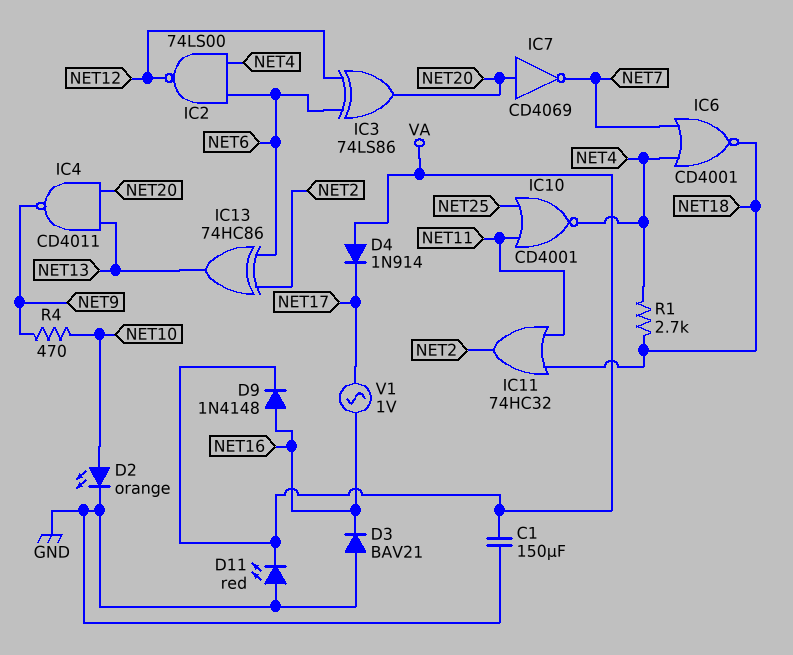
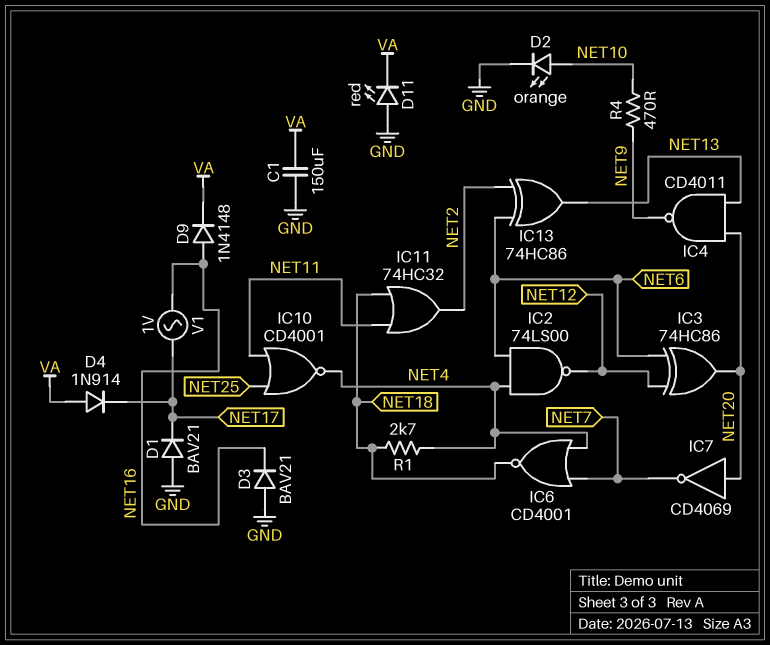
D1: none -> diode BAV21 (A GND, K NET17)
IC3: XOR 74LS86 (in NET6, in NET12, out NET20) -> XOR 74HC86 (in NET6, in NET12, out NET20)

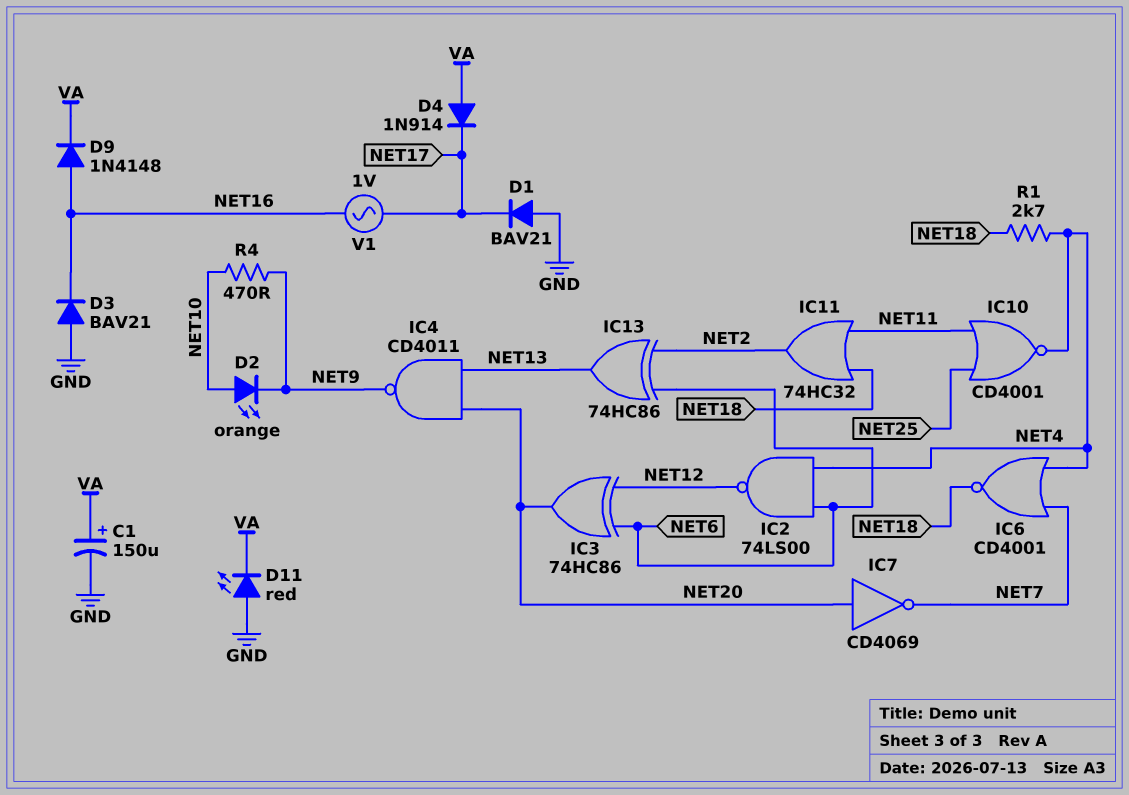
C1: 150uF (GND, VA) -> 150uF (plus VA, minus GND)
D2: LED orange (A NET10, K GND) -> LED orange (A NET10, K NET9)

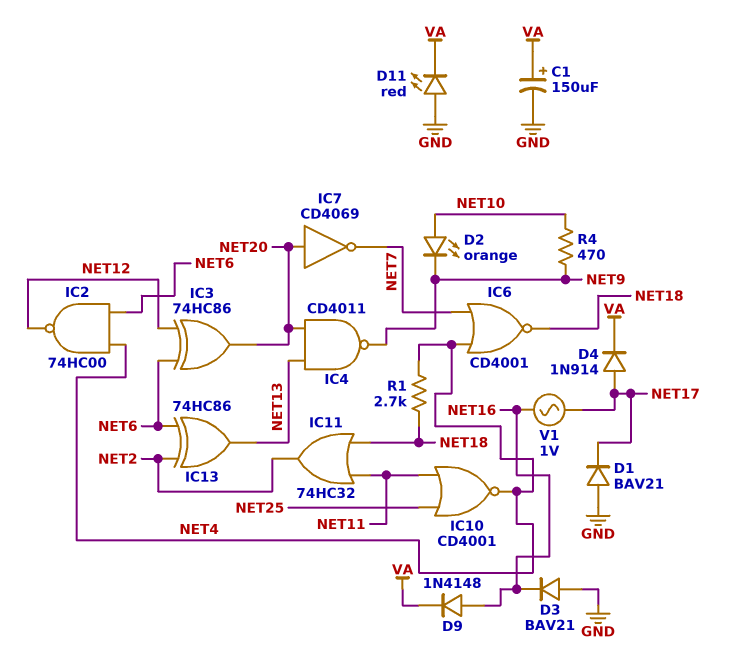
D4: diode 1N914 (A VA, K NET17) -> diode 1N914 (A NET17, K VA)
IC2: NAND 74LS00 (in NET4, in NET6, out NET12) -> NAND 74HC00 (in NET4, in NET6, out NET12)

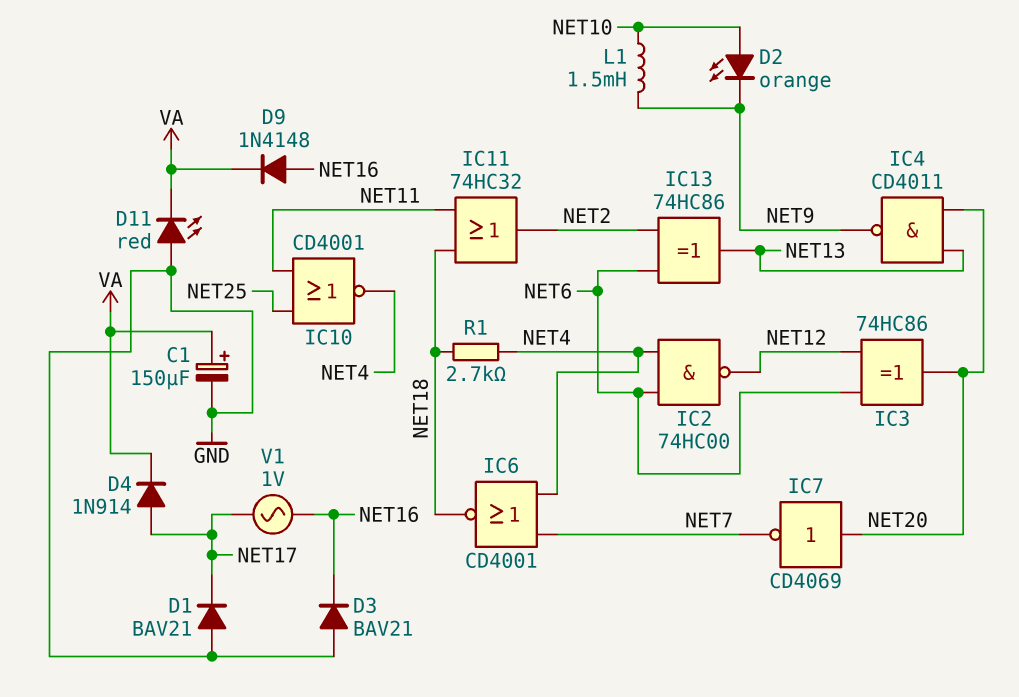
L1: none -> 1.5mH (NET9, NET10)
R4: 470 (NET9, NET10) -> none

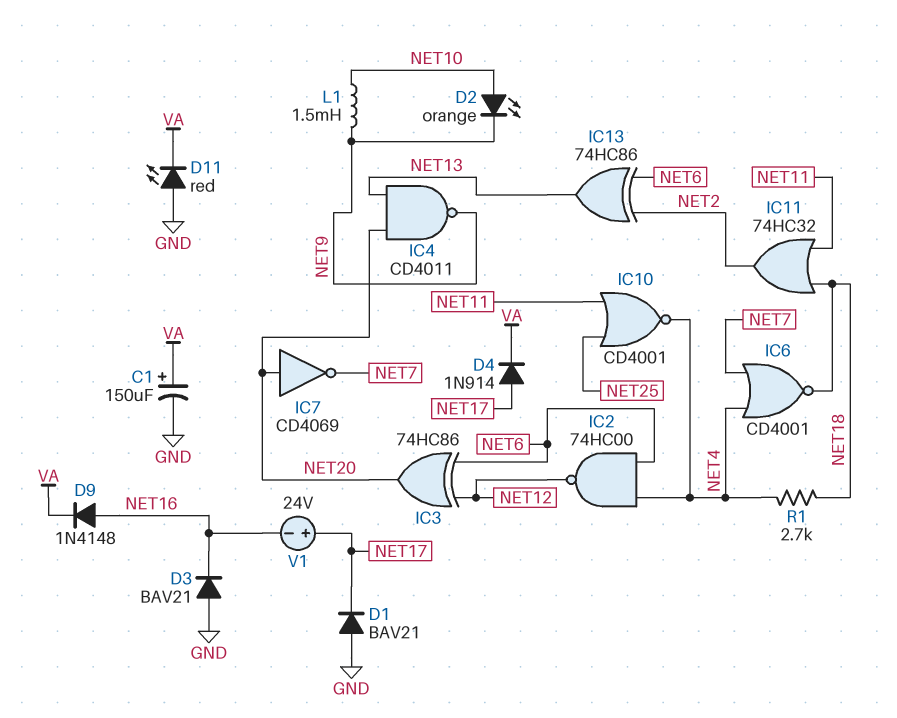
V1: AC 1V (NET16, NET17) -> 24V (plus NET17, minus NET16)

